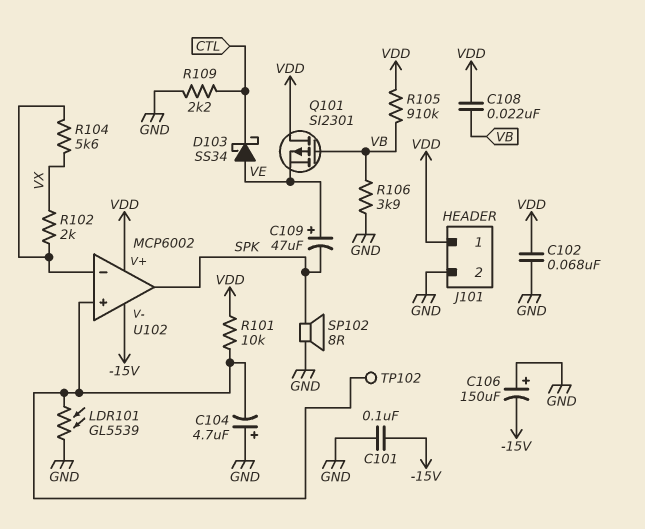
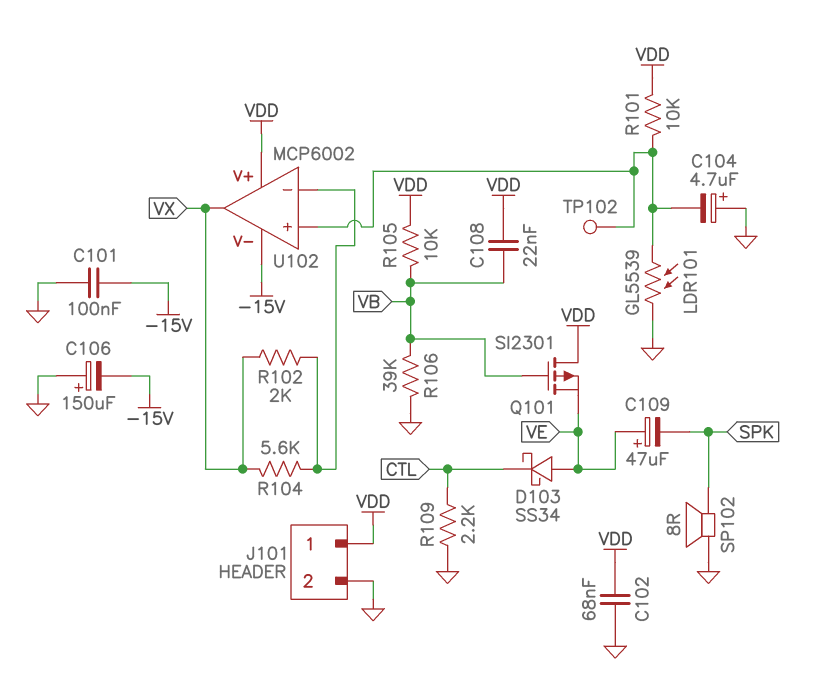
R105: 910k (VB, VDD) -> 10k (VB, VDD)
R106: 3.9k (GND, VB) -> 39k (GND, VB)
U102 pin out: SPK -> VX

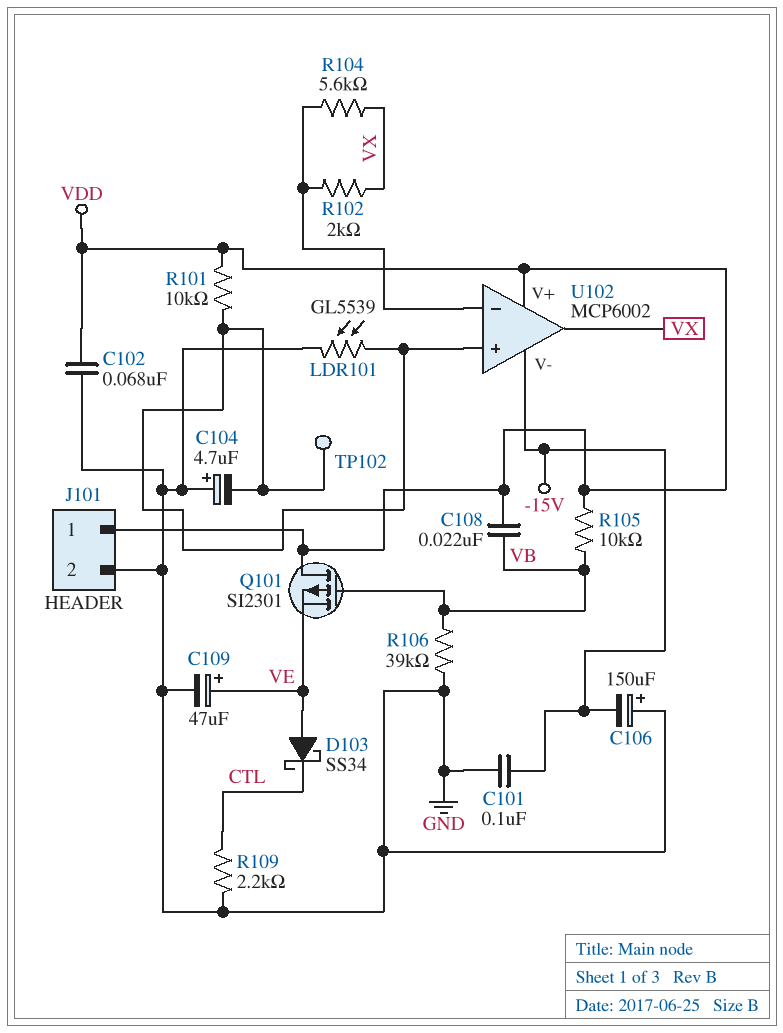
C109: 47uF (plus VE, minus SPK) -> 47uF (plus VE, minus GND)
SP102: speaker 8R (GND, SPK) -> none

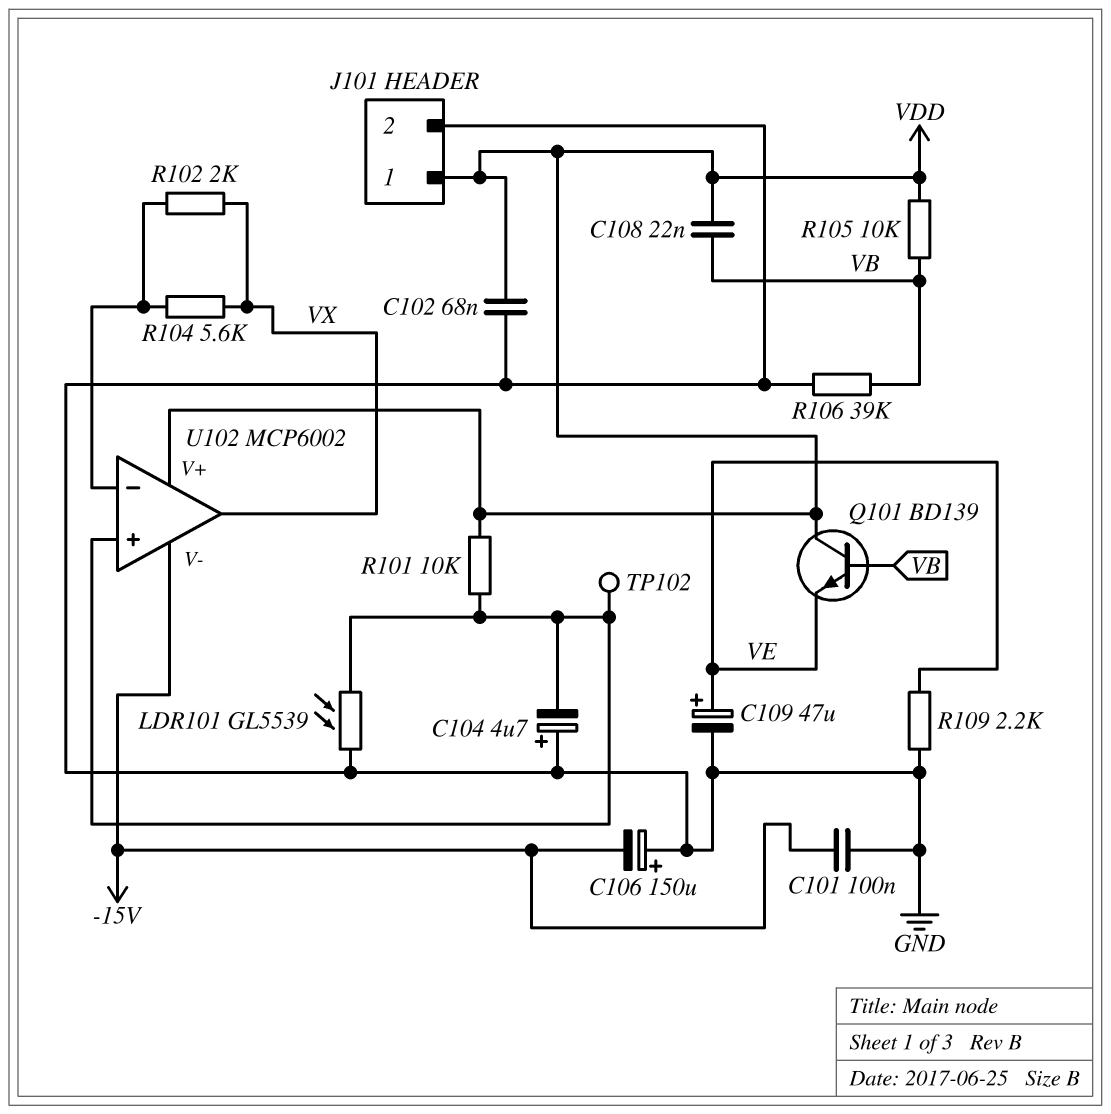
D103: schottky SS34 (A VE, K CTL) -> none
Q101: PMOS SI2301 (G VB, D VDD, S VE) -> NPN BD139 (B VB, C VDD, E VE)
R109: 2.2k (CTL, GND) -> 2.2k (GND, VE)

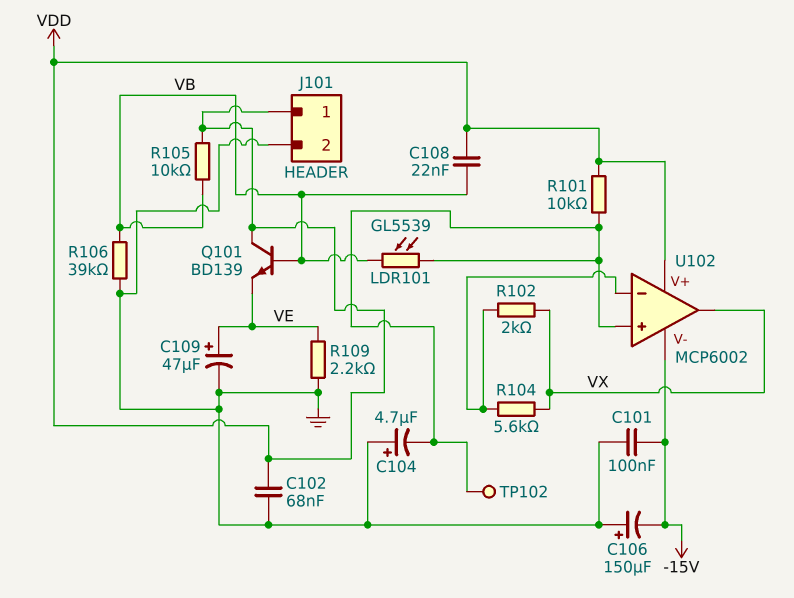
LDR101: GL5539 (GND, U102/in+) -> GL5539 (U102/in+, VB)

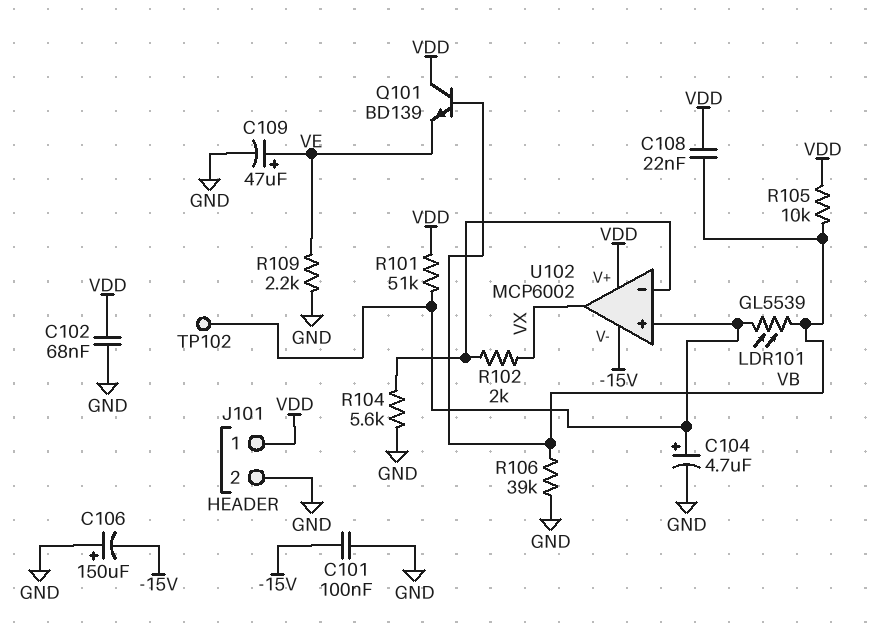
C104: 4.7uF (plus GND, minus U102/in+) -> 4.7uF (plus U102/in+, minus GND)
R101: 10k (U102/in+, VDD) -> 51k (U102/in+, VDD)
R104: 5.6k (U102/in-, VX) -> 5.6k (GND, U102/in-)

